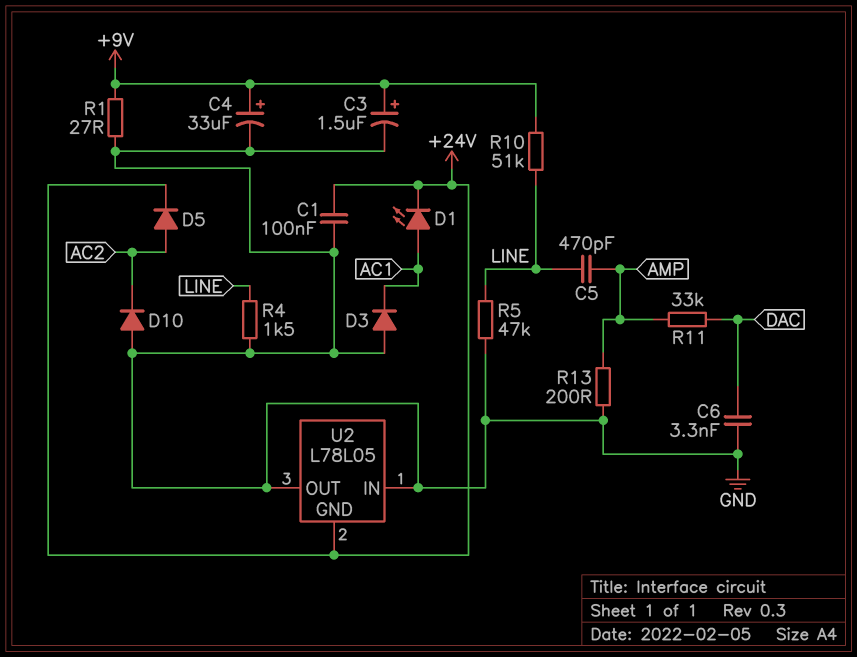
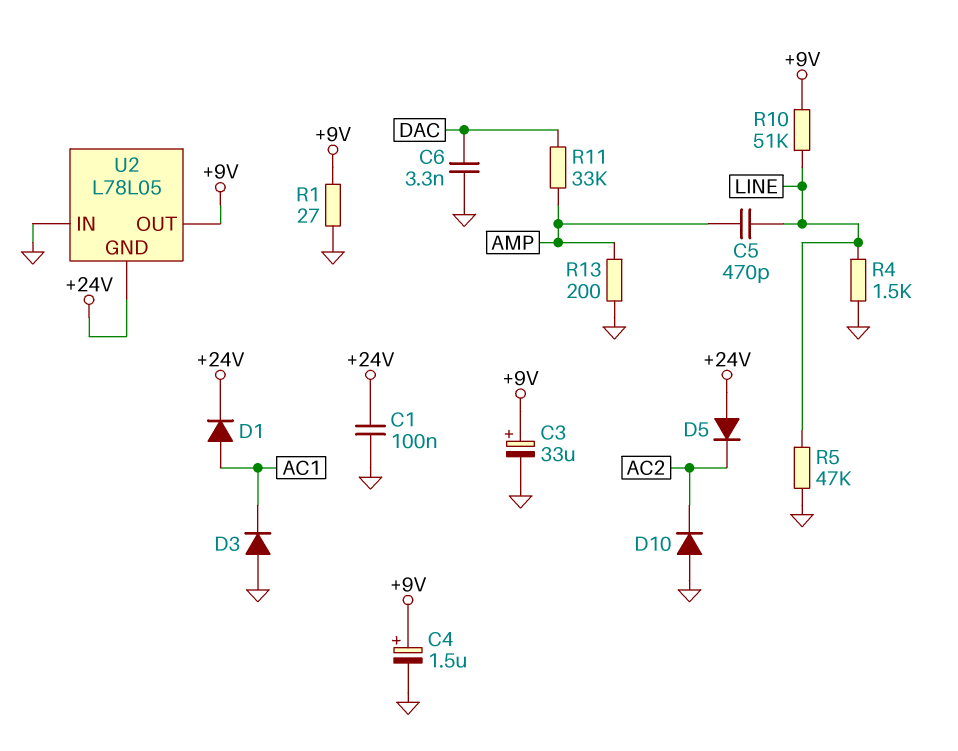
C3: 1.5uF (plus +9V, minus GND) -> 33uF (plus +9V, minus GND)
C4: 33uF (plus +9V, minus GND) -> 1.5uF (plus +9V, minus GND)
D1: LED (A AC1, K +24V) -> diode (A AC1, K +24V)
D5: diode (A AC2, K +24V) -> diode (A +24V, K AC2)
U2 pin OUT: GND -> +9V

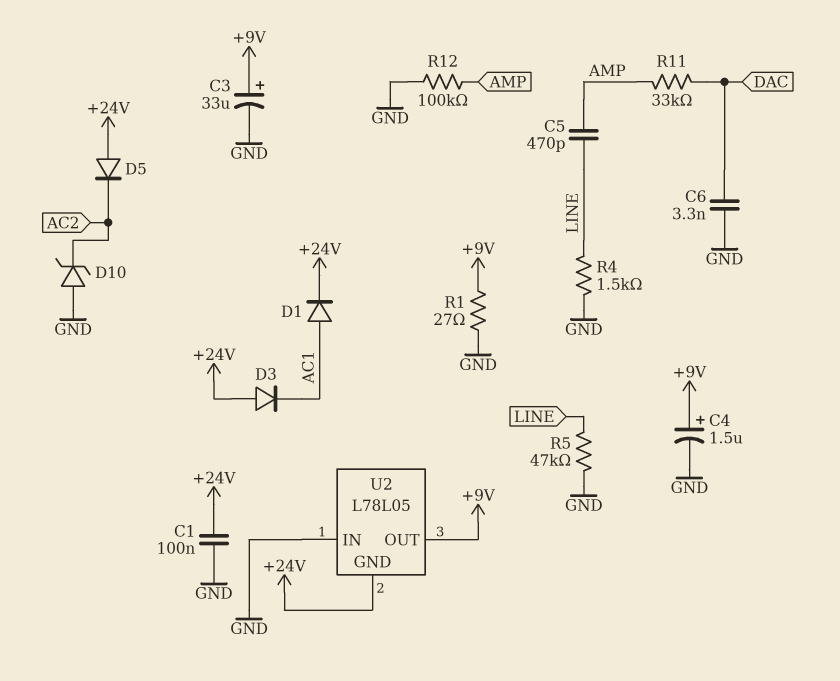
D3: diode (A GND, K AC1) -> diode (A +24V, K AC1)
D10: diode (A GND, K AC2) -> zener (A GND, K AC2)
R10: 51k (+9V, LINE) -> none
R12: none -> 100k (AMP, GND)
R13: 200 (AMP, GND) -> none

